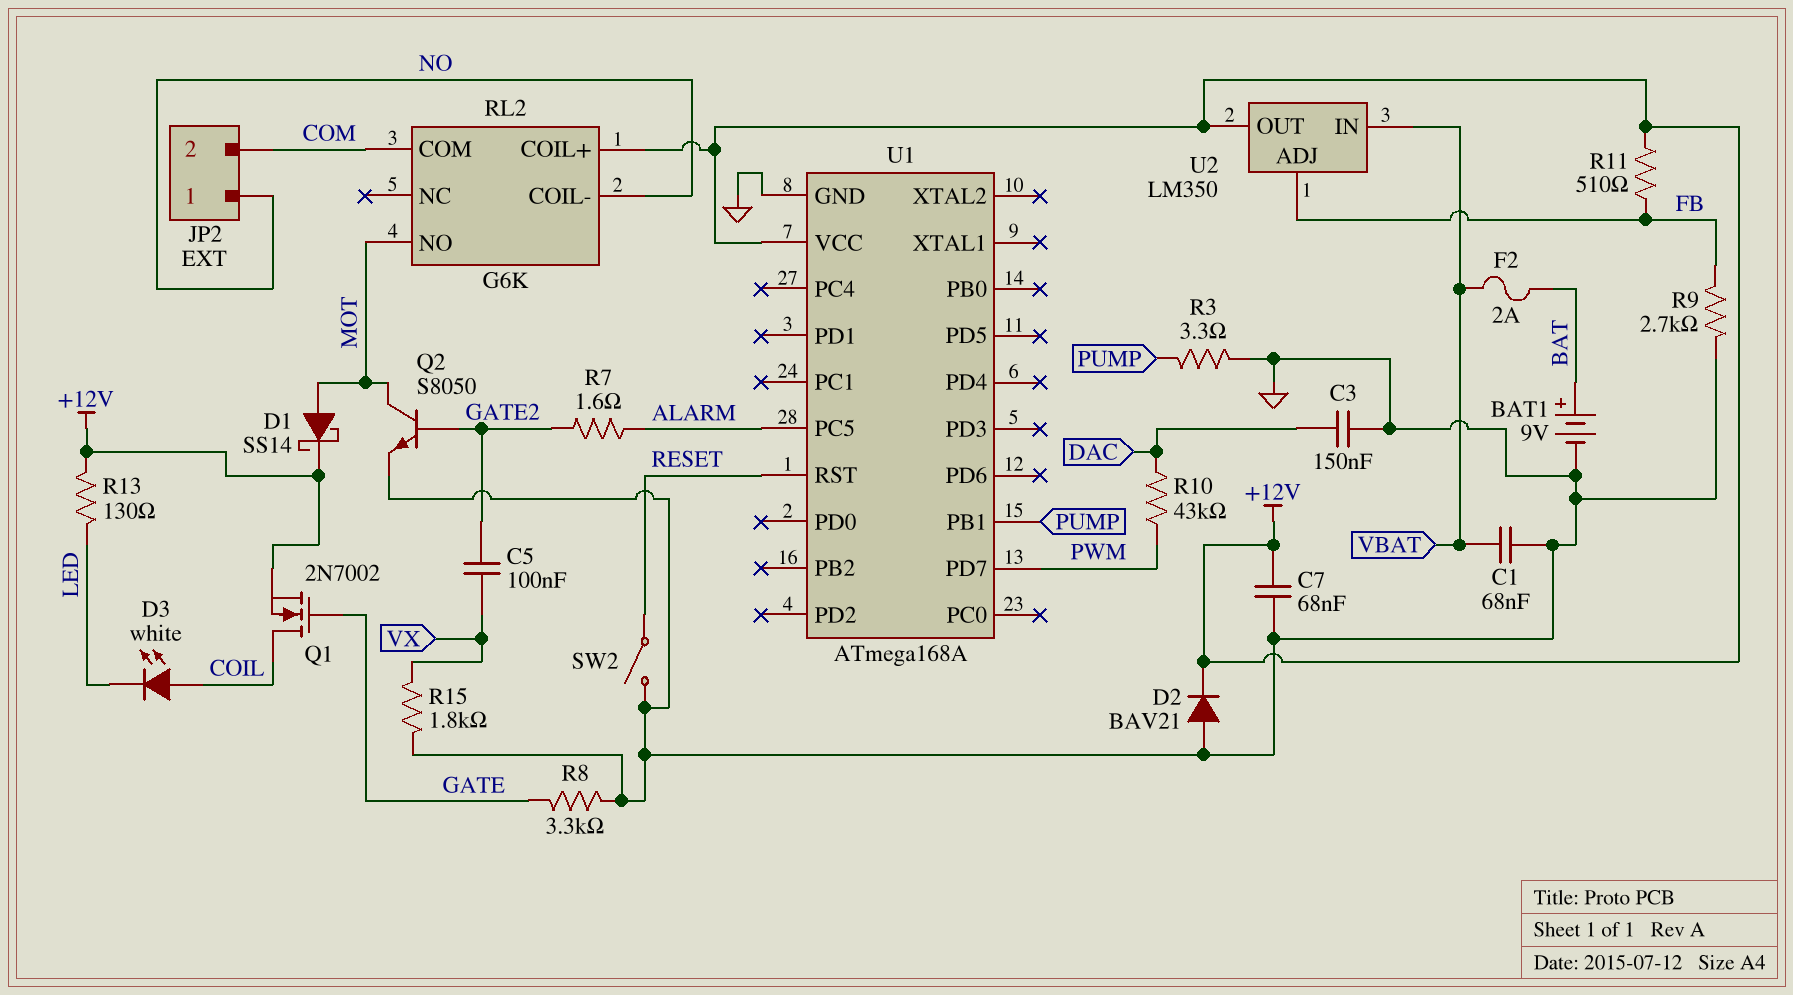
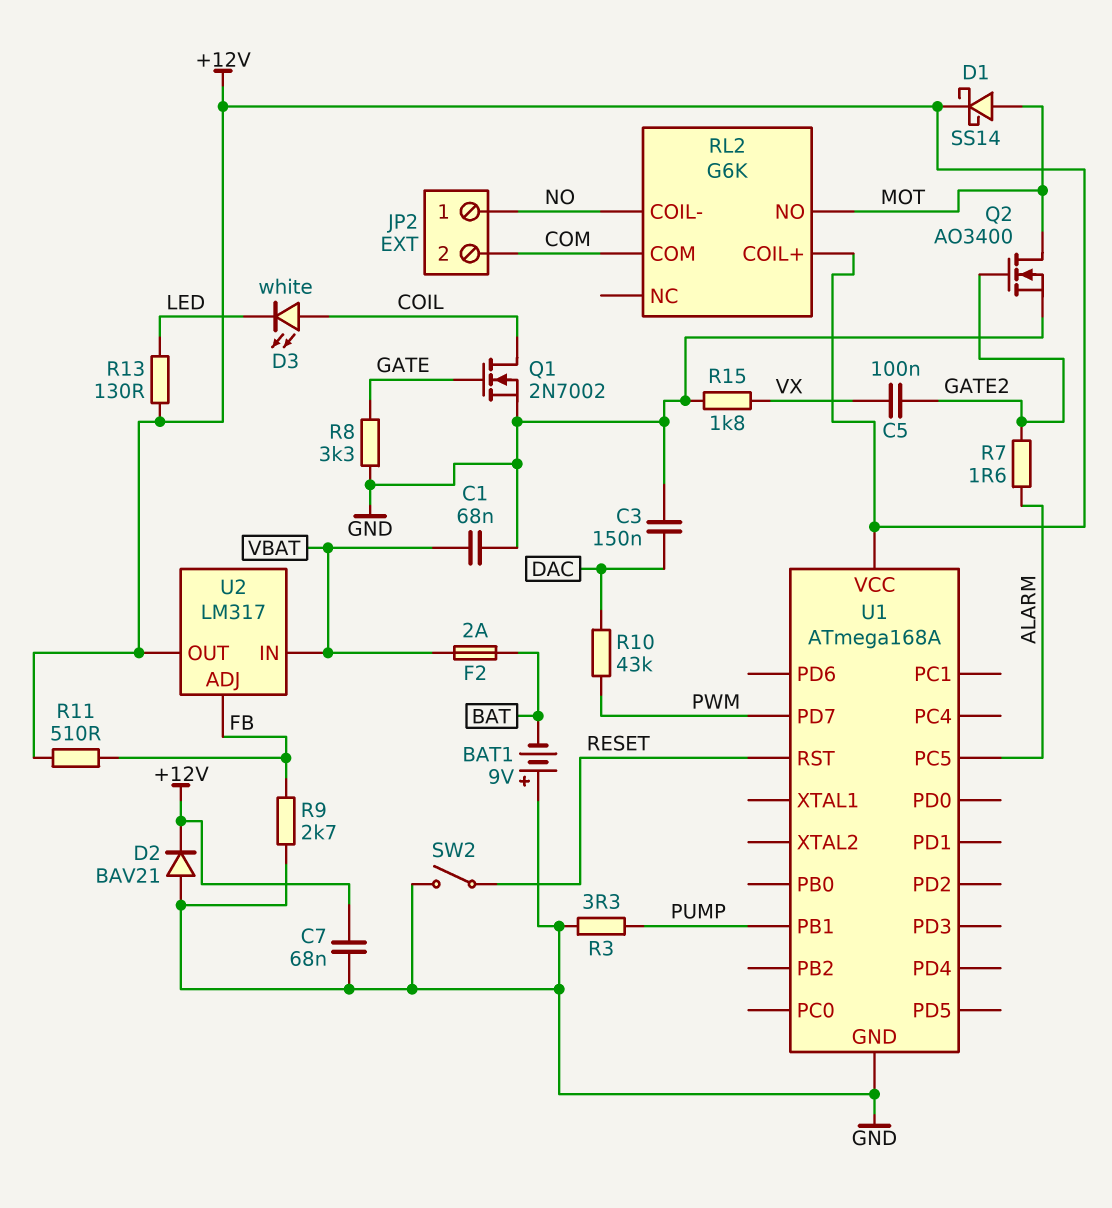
BAT1: 9V (plus BAT, minus GND) -> 9V (plus GND, minus BAT)
Q1: NMOS 2N7002 (G GATE, D COIL, S +12V) -> NMOS 2N7002 (G GATE, D COIL, S GND)
Q2: NPN S8050 (B GATE2, C MOT, E GND) -> NMOS AO3400 (G GATE2, D MOT, S GND)
U2: LM350 -> LM317

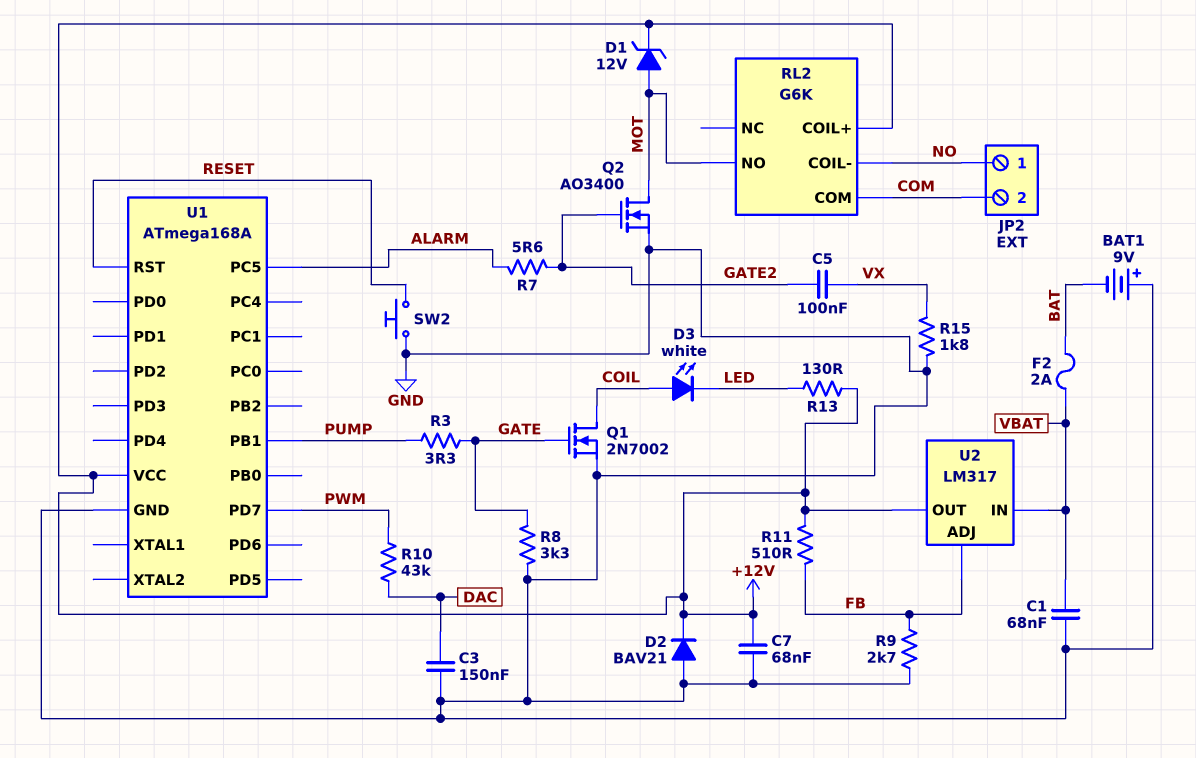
D1: schottky SS14 (A MOT, K +12V) -> zener 12V (A MOT, K +12V)
R3: 3.3 (GND, PUMP) -> 3.3 (GATE, PUMP)
R7: 1.6 (ALARM, GATE2) -> 5.6 (ALARM, GATE2)
SW2: switch (GND, RESET) -> button (GND, RESET)

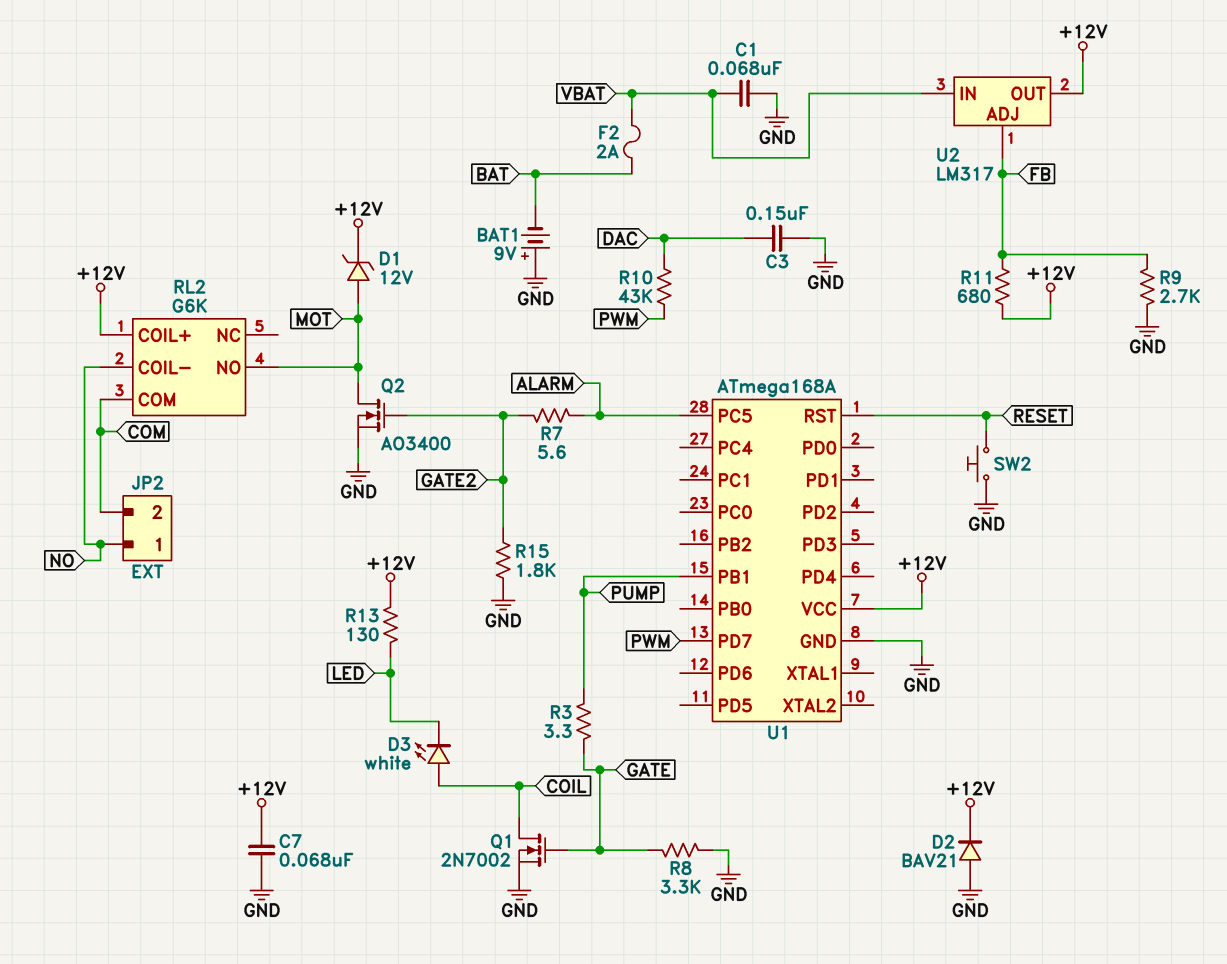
C5: 100nF (GATE2, VX) -> none
R11: 510 (+12V, FB) -> 680 (+12V, FB)
R15: 1.8k (GND, VX) -> 1.8k (GATE2, GND)

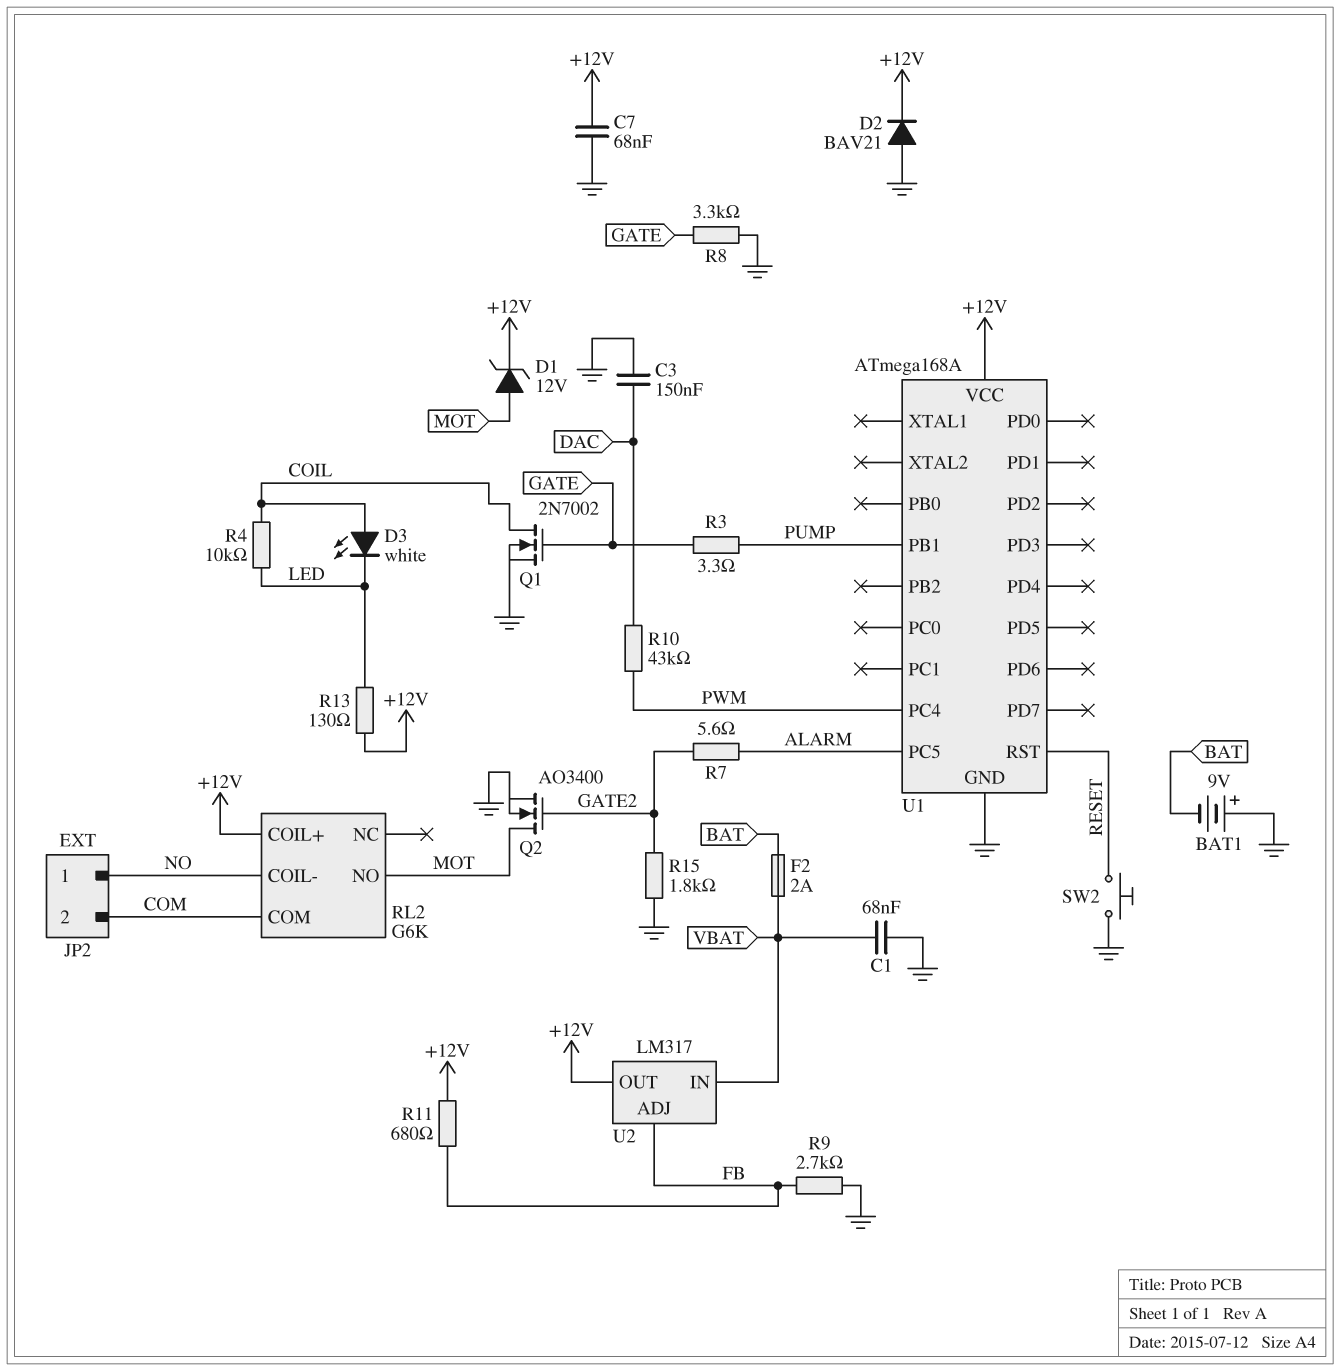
R4: none -> 10k (COIL, LED)
U1 pin PC4: none -> PWM
U1 pin PD7: PWM -> none

